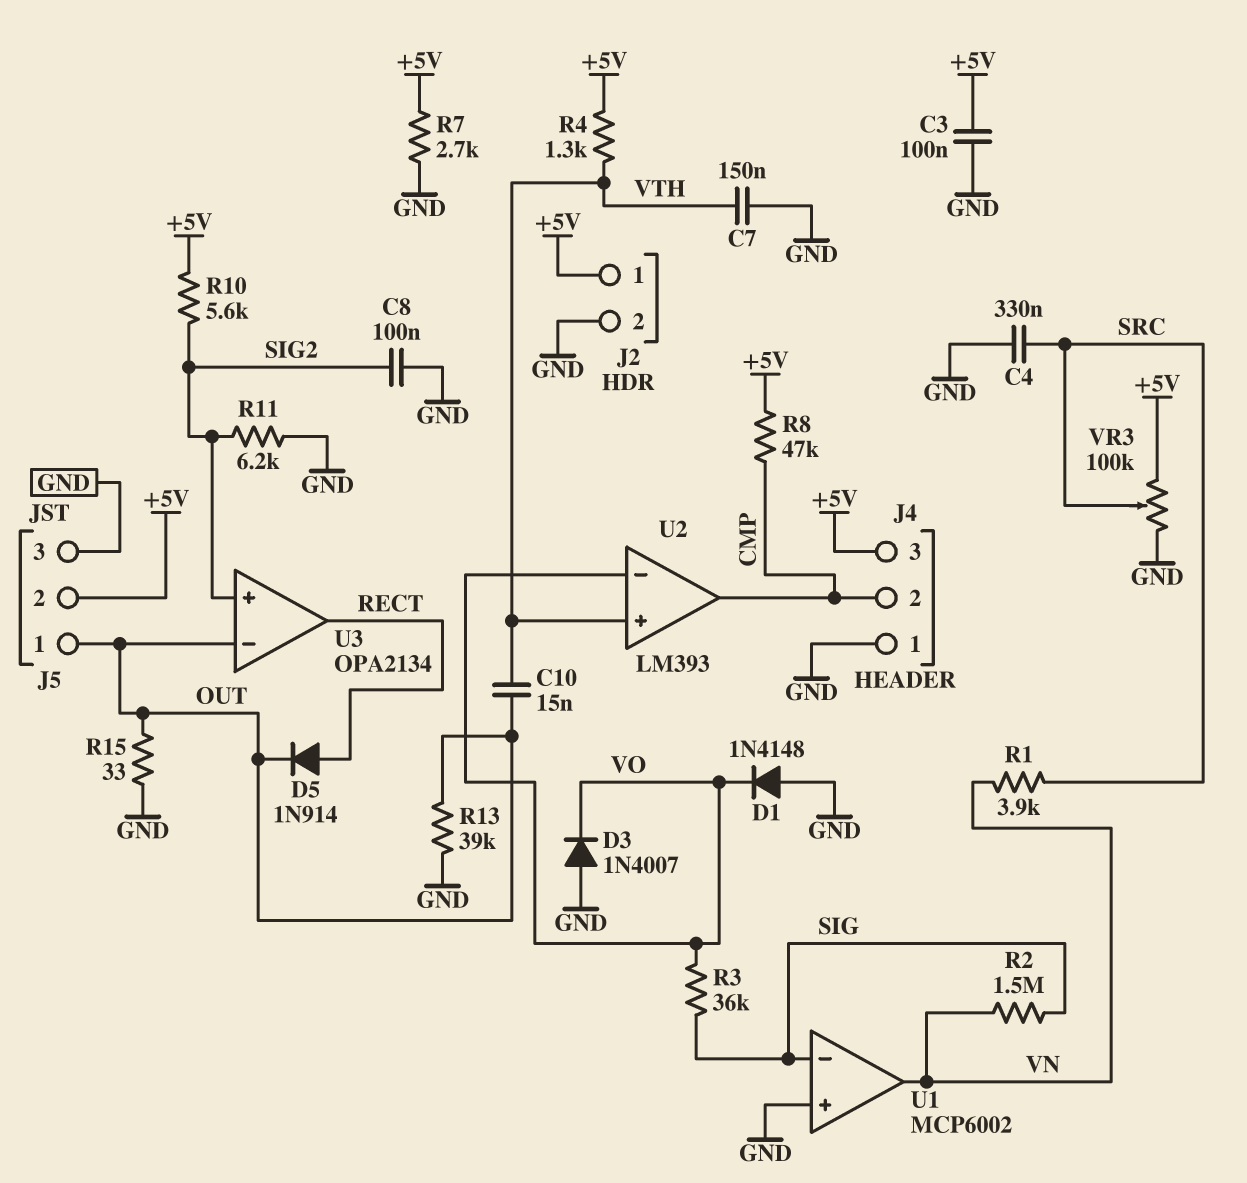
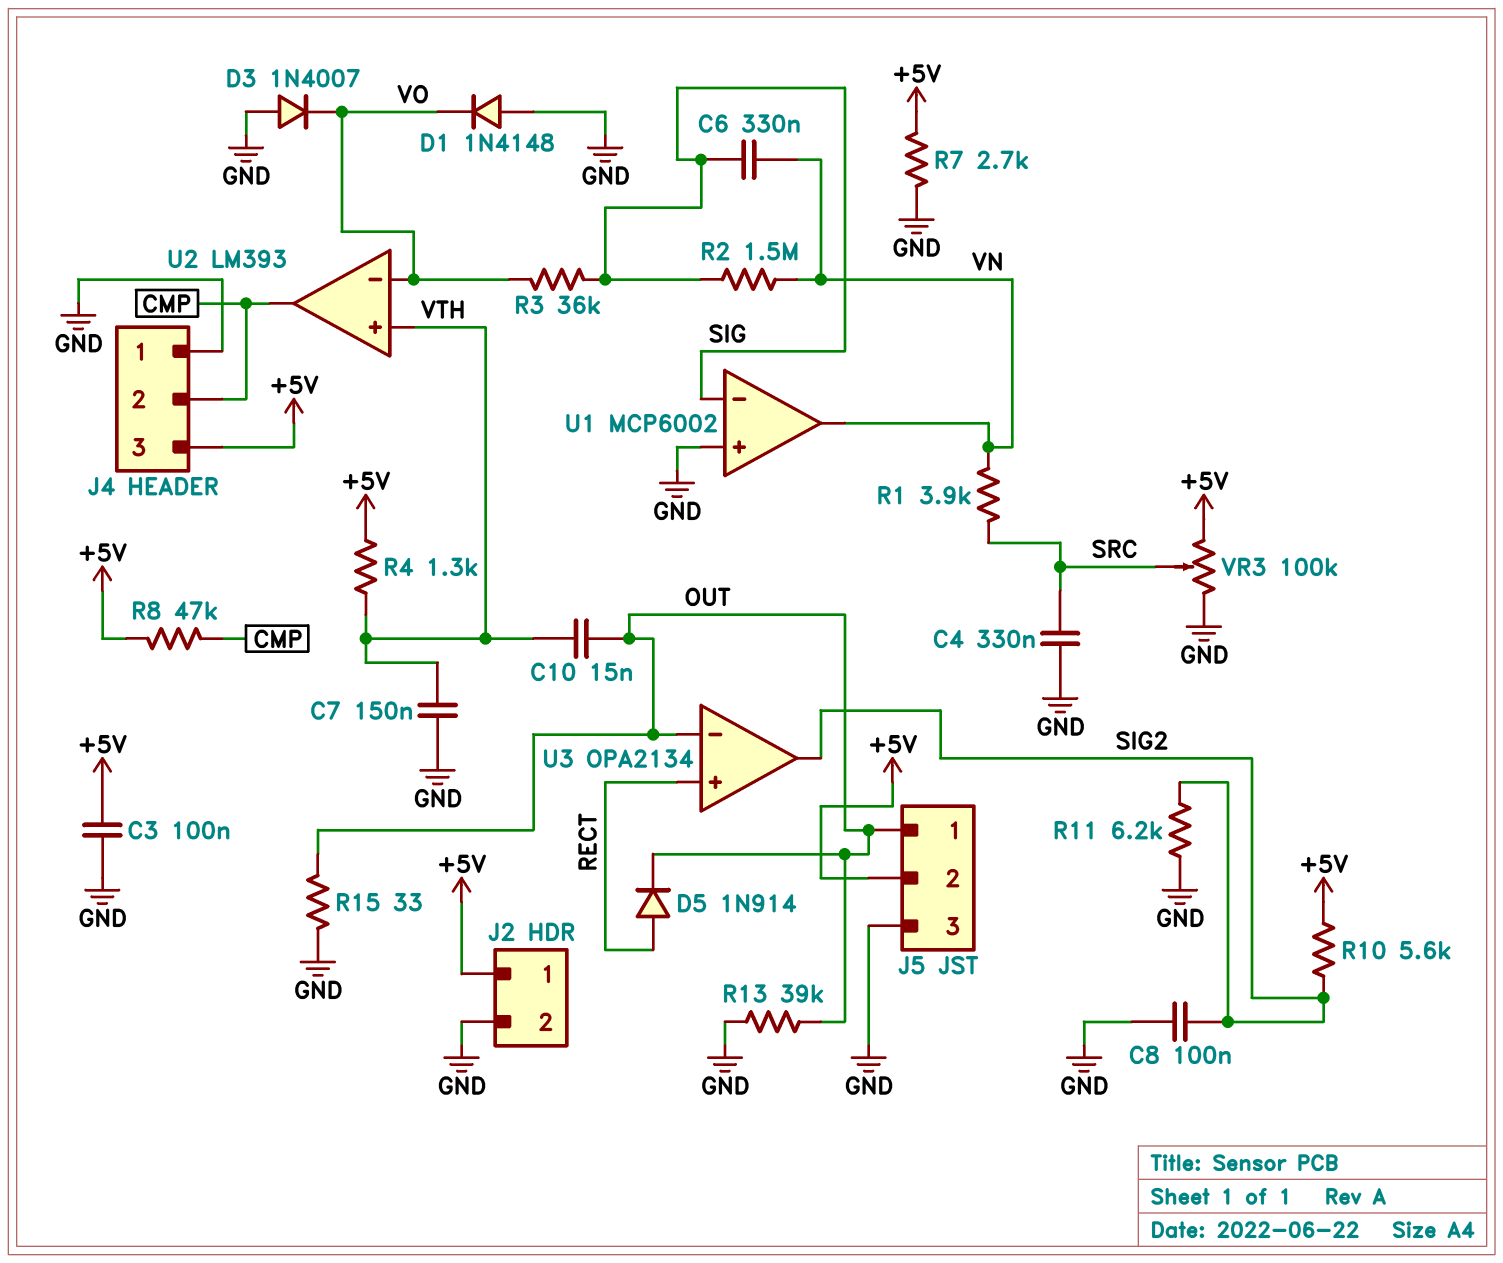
C6: none -> 330nF (SIG, VN)
U3 pin in+: SIG2 -> RECT
U3 pin out: RECT -> SIG2

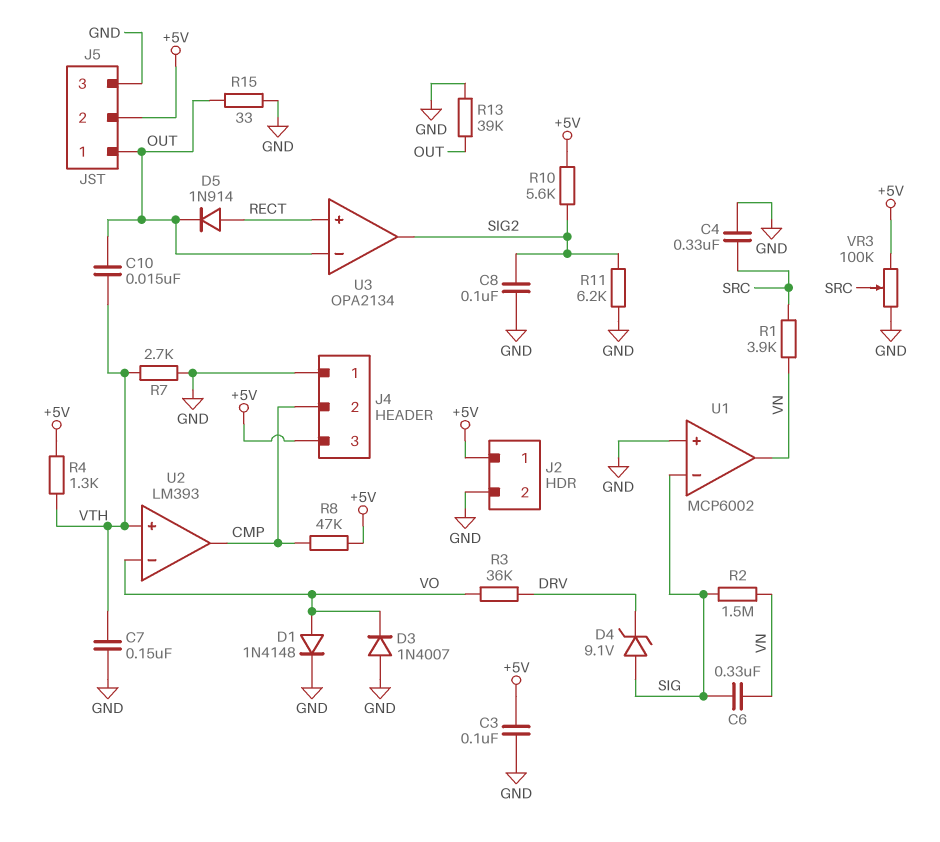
D1: diode 1N4148 (A GND, K VO) -> diode 1N4148 (A VO, K GND)
D4: none -> zener 9.1V (A SIG, K DRV)
R3: 36k (SIG, VO) -> 36k (DRV, VO)
R7: 2.7k (+5V, GND) -> 2.7k (GND, VTH)

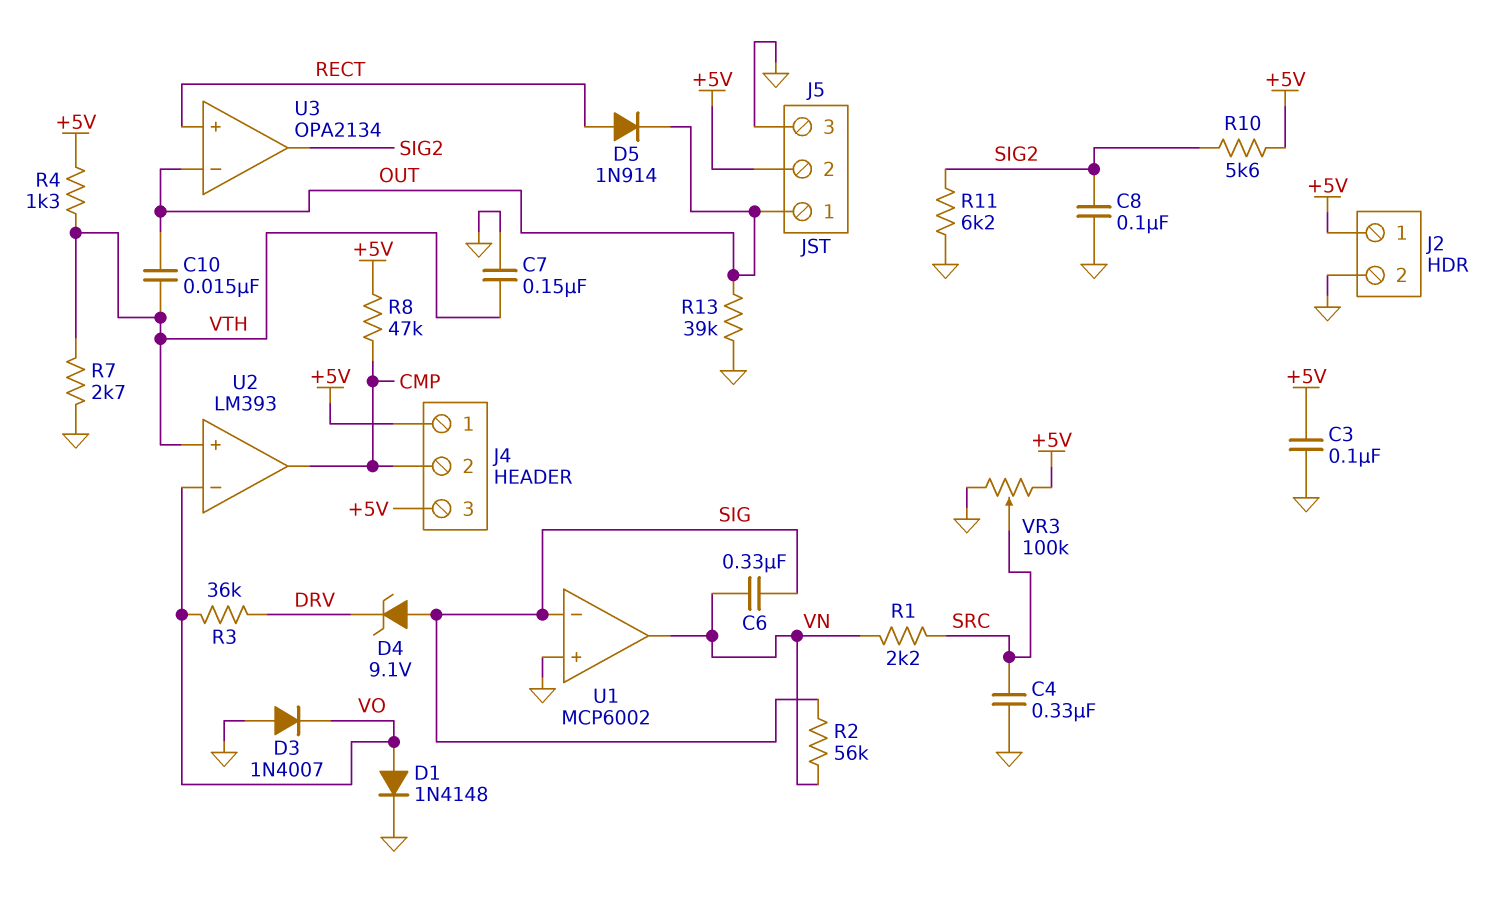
J4 pin 1: GND -> +5V
R1: 3.9k (SRC, VN) -> 2.2k (SRC, VN)
R2: 1.5M (SIG, VN) -> 56k (SIG, VN)
R15: 33 (GND, OUT) -> none

